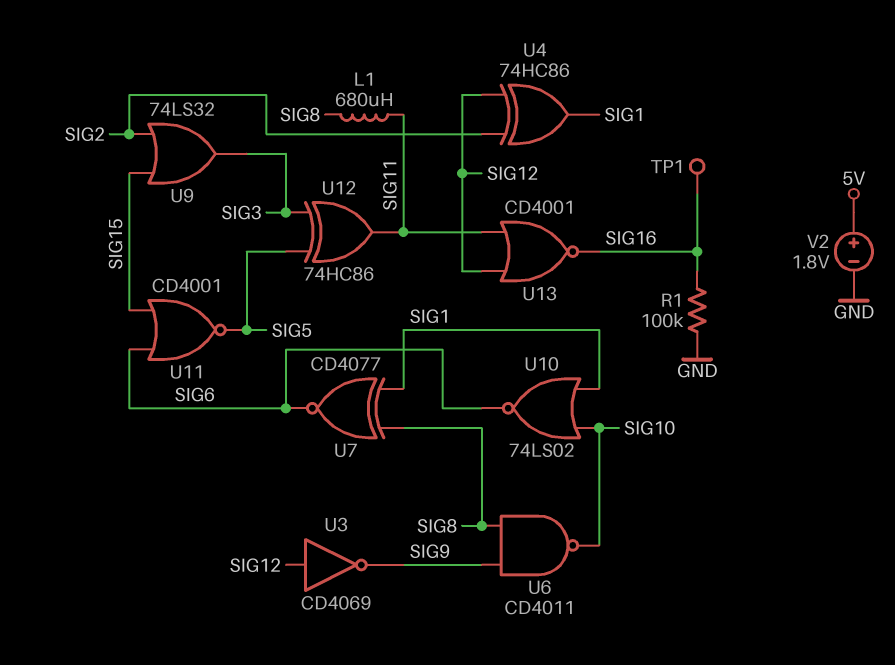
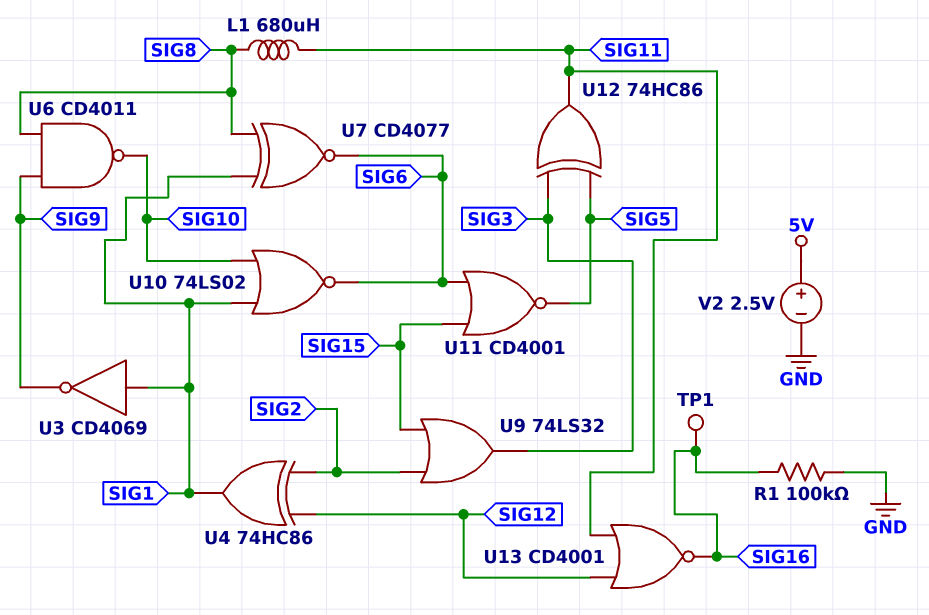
U3: NOT CD4069 (in SIG12, out SIG9) -> NOT CD4069 (in SIG1, out SIG9)
V2: 1.8V (plus 5V, minus GND) -> 2.5V (plus 5V, minus GND)

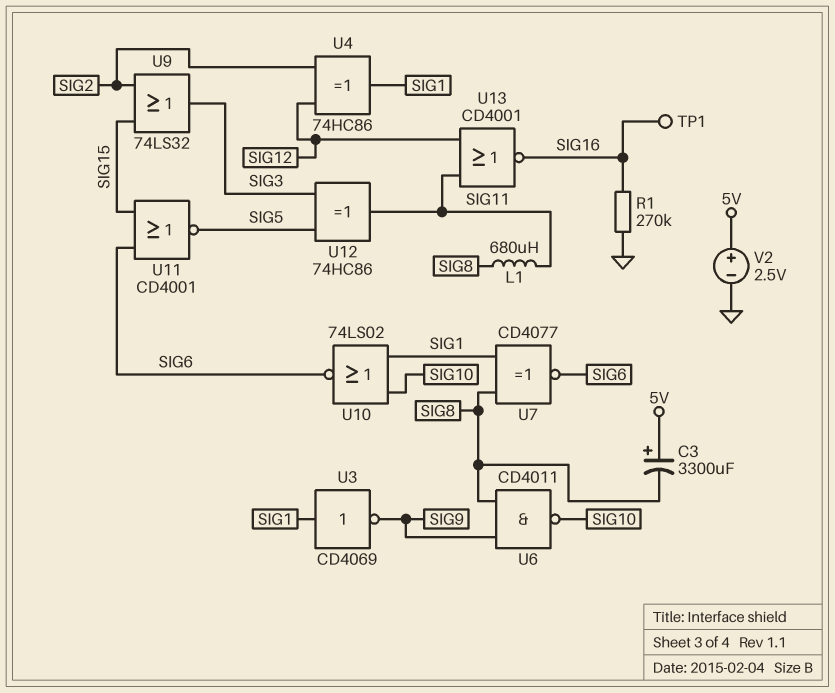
C3: none -> 3300uF (plus 5V, minus SIG8)
R1: 100k (GND, SIG16) -> 270k (GND, SIG16)

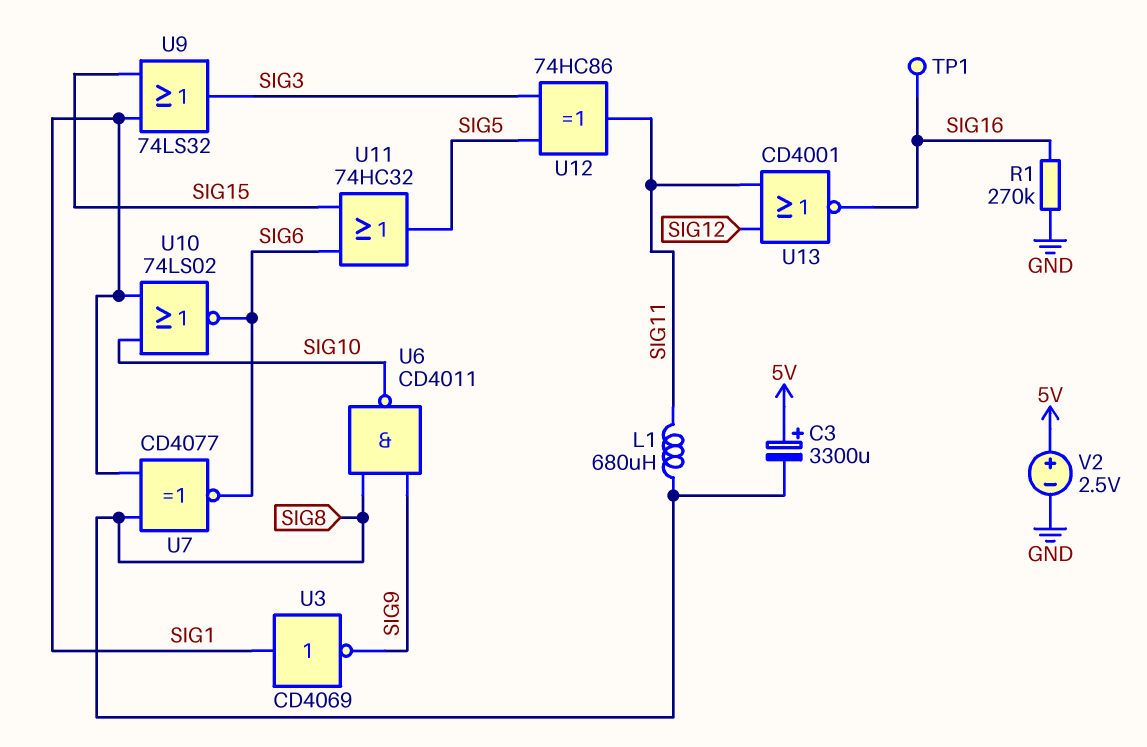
U4: XOR 74HC86 (in SIG2, in SIG12, out SIG1) -> none
U9: OR 74LS32 (in SIG2, in SIG15, out SIG3) -> OR 74LS32 (in SIG1, in SIG15, out SIG3)
U11: NOR CD4001 (in SIG6, in SIG15, out SIG5) -> OR 74HC32 (in SIG6, in SIG15, out SIG5)

